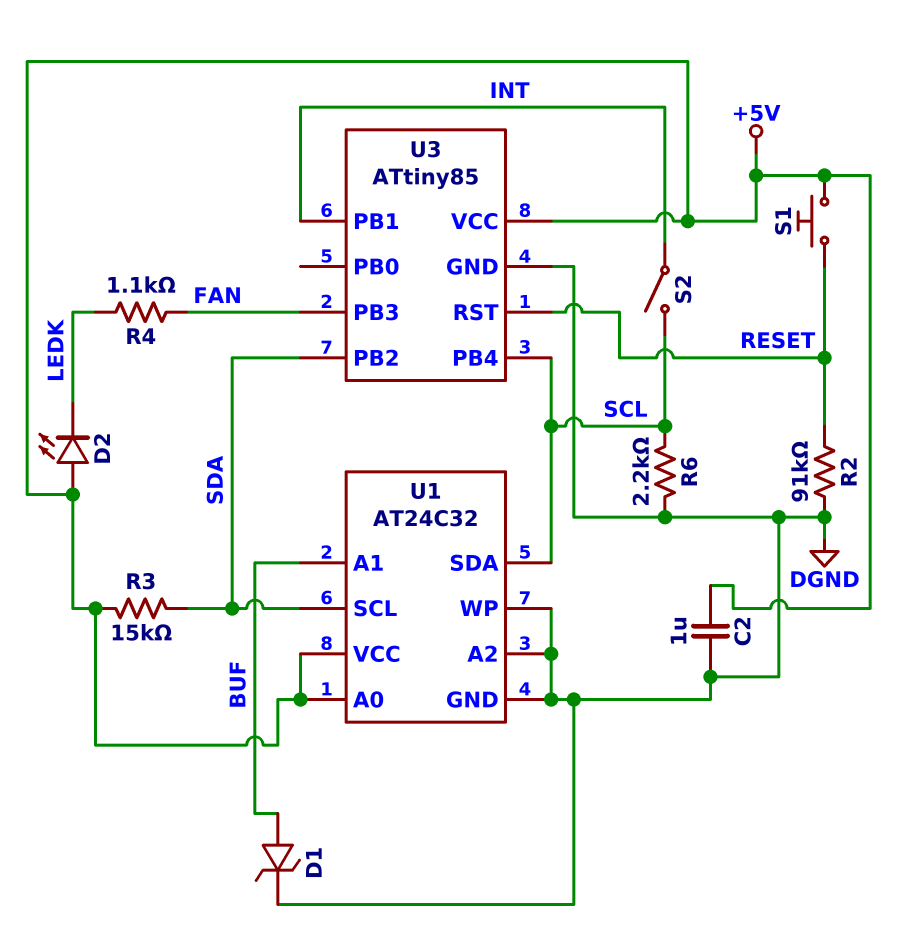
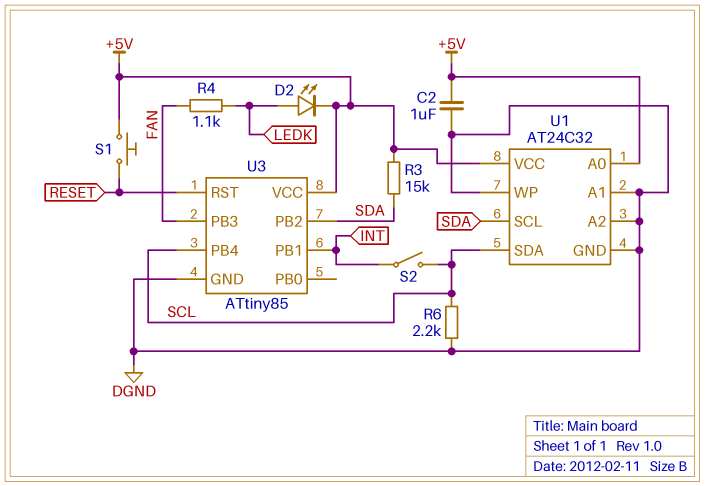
D1: zener (A BUF, K DGND) -> none
D2: LED (A +5V, K LEDK) -> LED (A LEDK, K +5V)
R2: 91k (DGND, RESET) -> none
U1 pin A1: BUF -> DGND

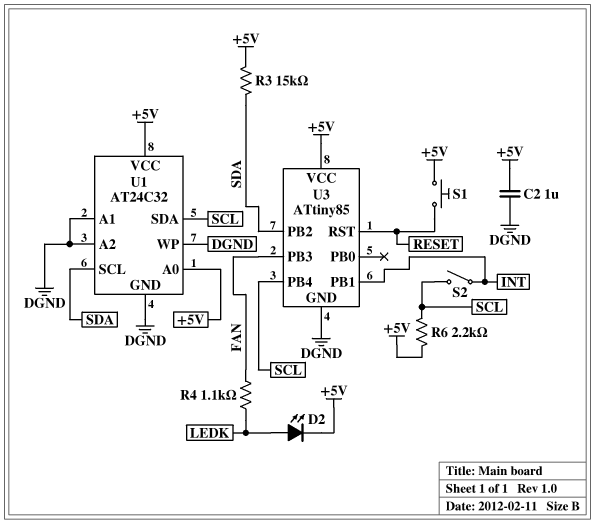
R6: 2.2k (DGND, SCL) -> 2.2k (+5V, SCL)

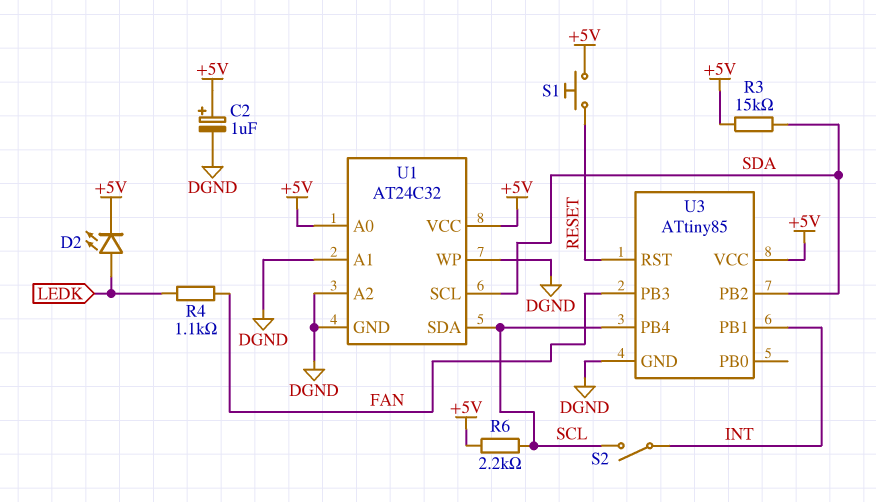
C2: 1uF (+5V, DGND) -> 1uF (plus +5V, minus DGND)

